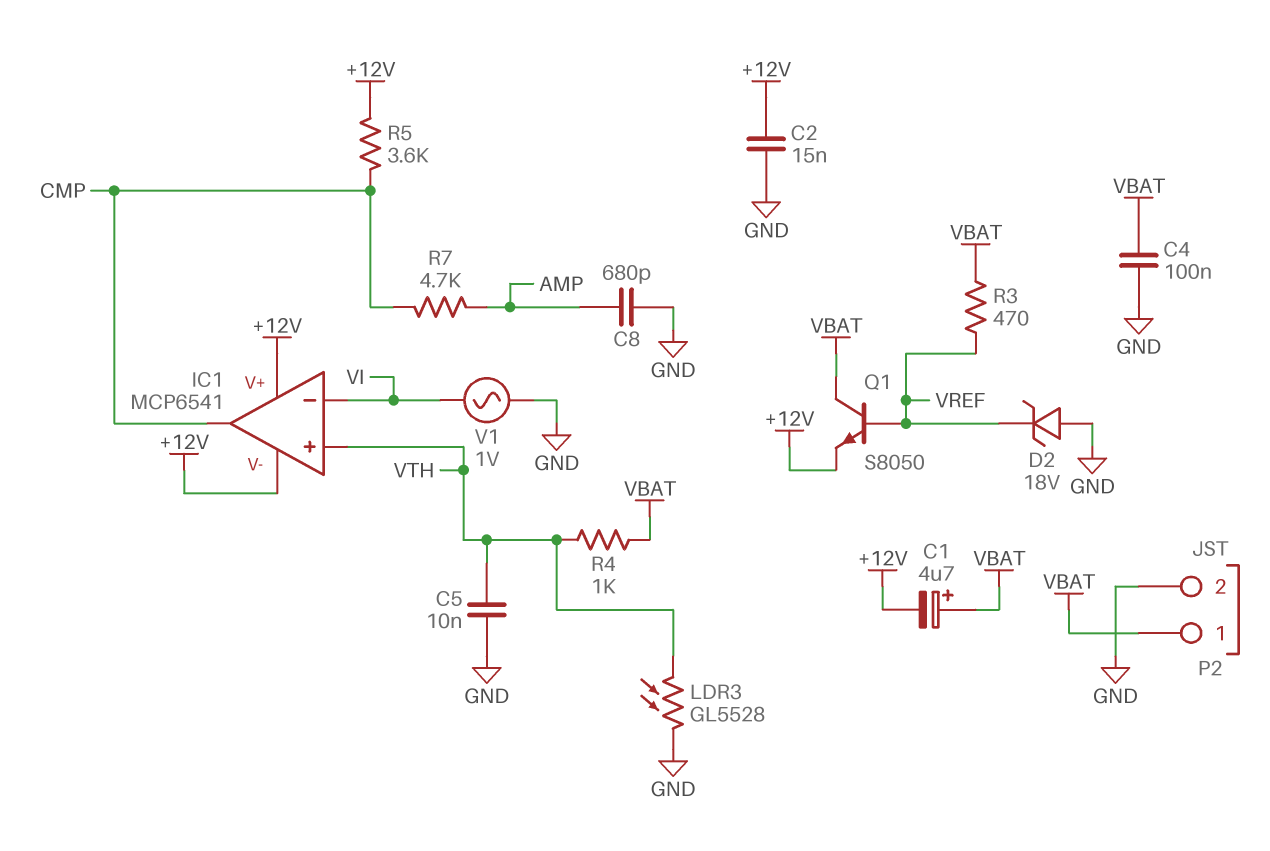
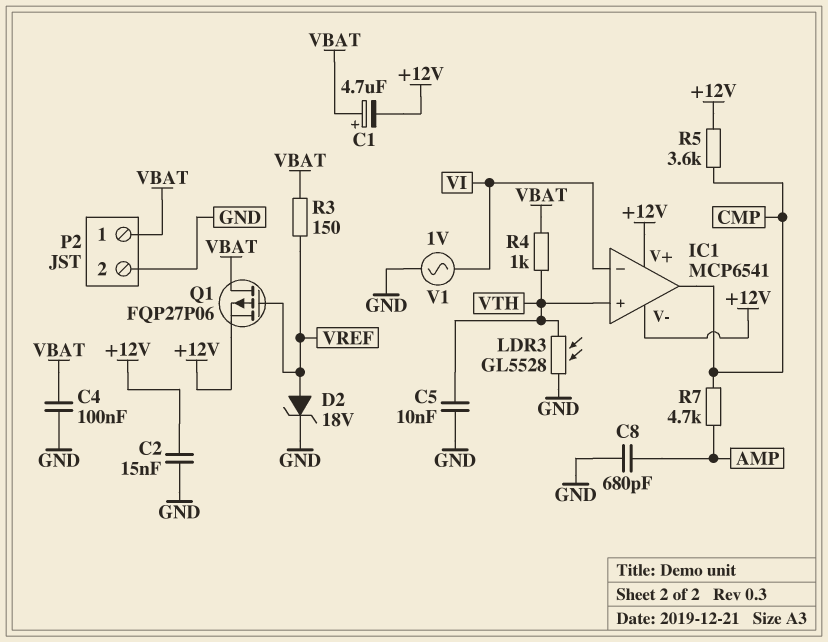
D2: zener 18V (A GND, K VREF) -> zener 18V (A VREF, K GND)
Q1: NPN S8050 (B VREF, C VBAT, E +12V) -> PMOS FQP27P06 (G VREF, D VBAT, S +12V)
R3: 470 (VBAT, VREF) -> 150 (VBAT, VREF)

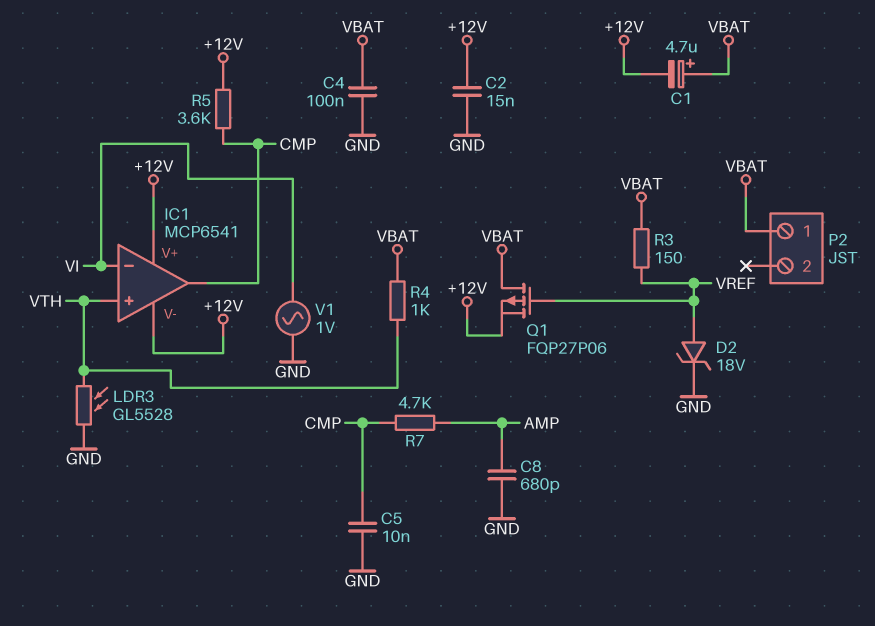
C5: 10nF (GND, VTH) -> 10nF (CMP, GND)
P2 pin 2: GND -> none

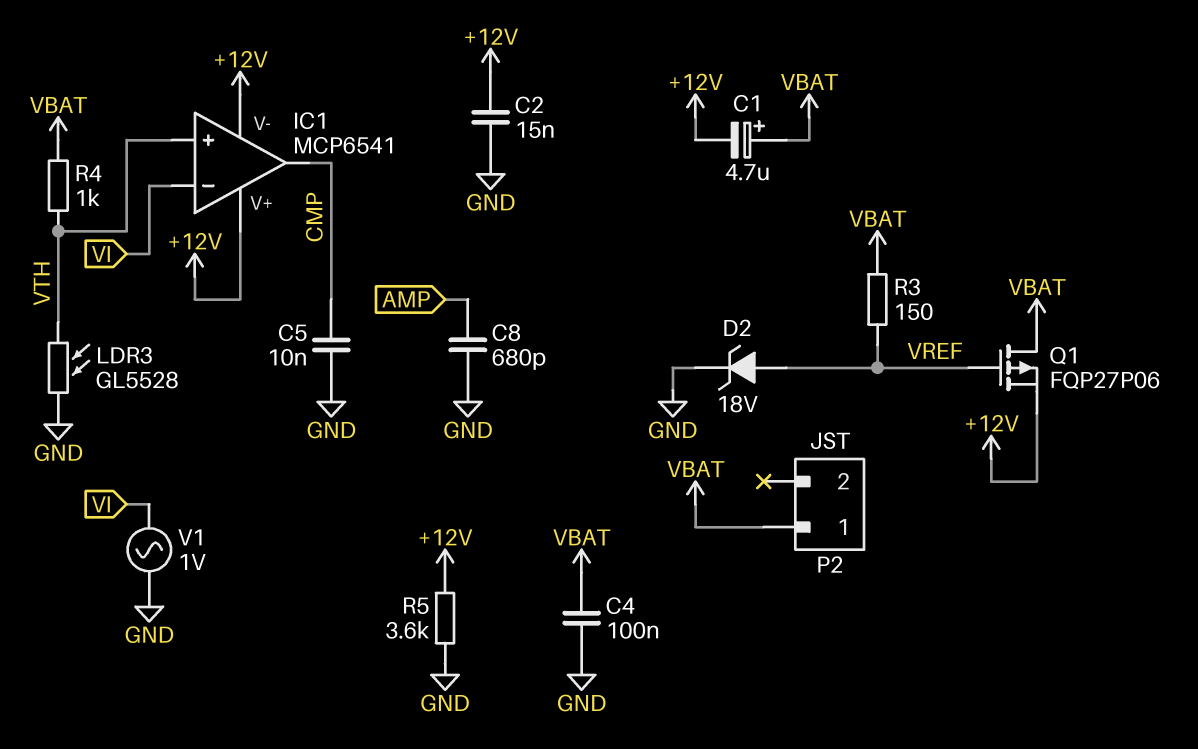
R5: 3.6k (+12V, CMP) -> 3.6k (+12V, GND)
R7: 4.7k (AMP, CMP) -> none

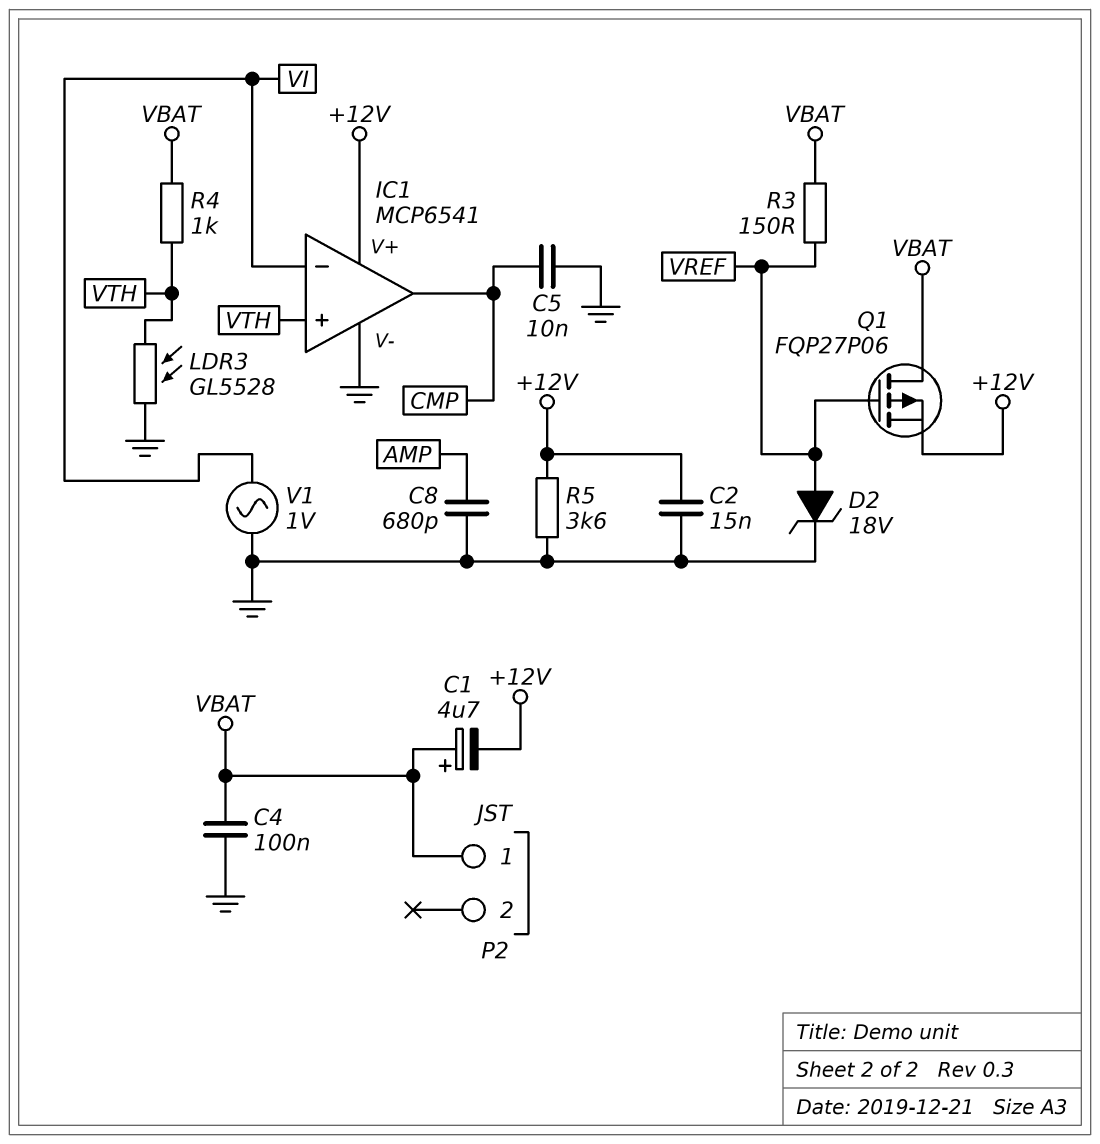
IC1 pin V-: +12V -> GND

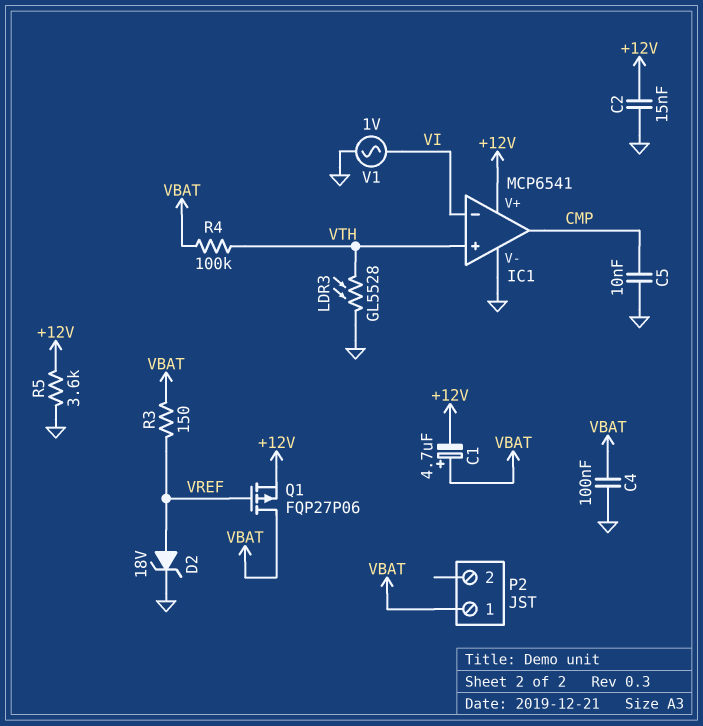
C8: 680pF (AMP, GND) -> none
R4: 1k (VBAT, VTH) -> 100k (VBAT, VTH)

